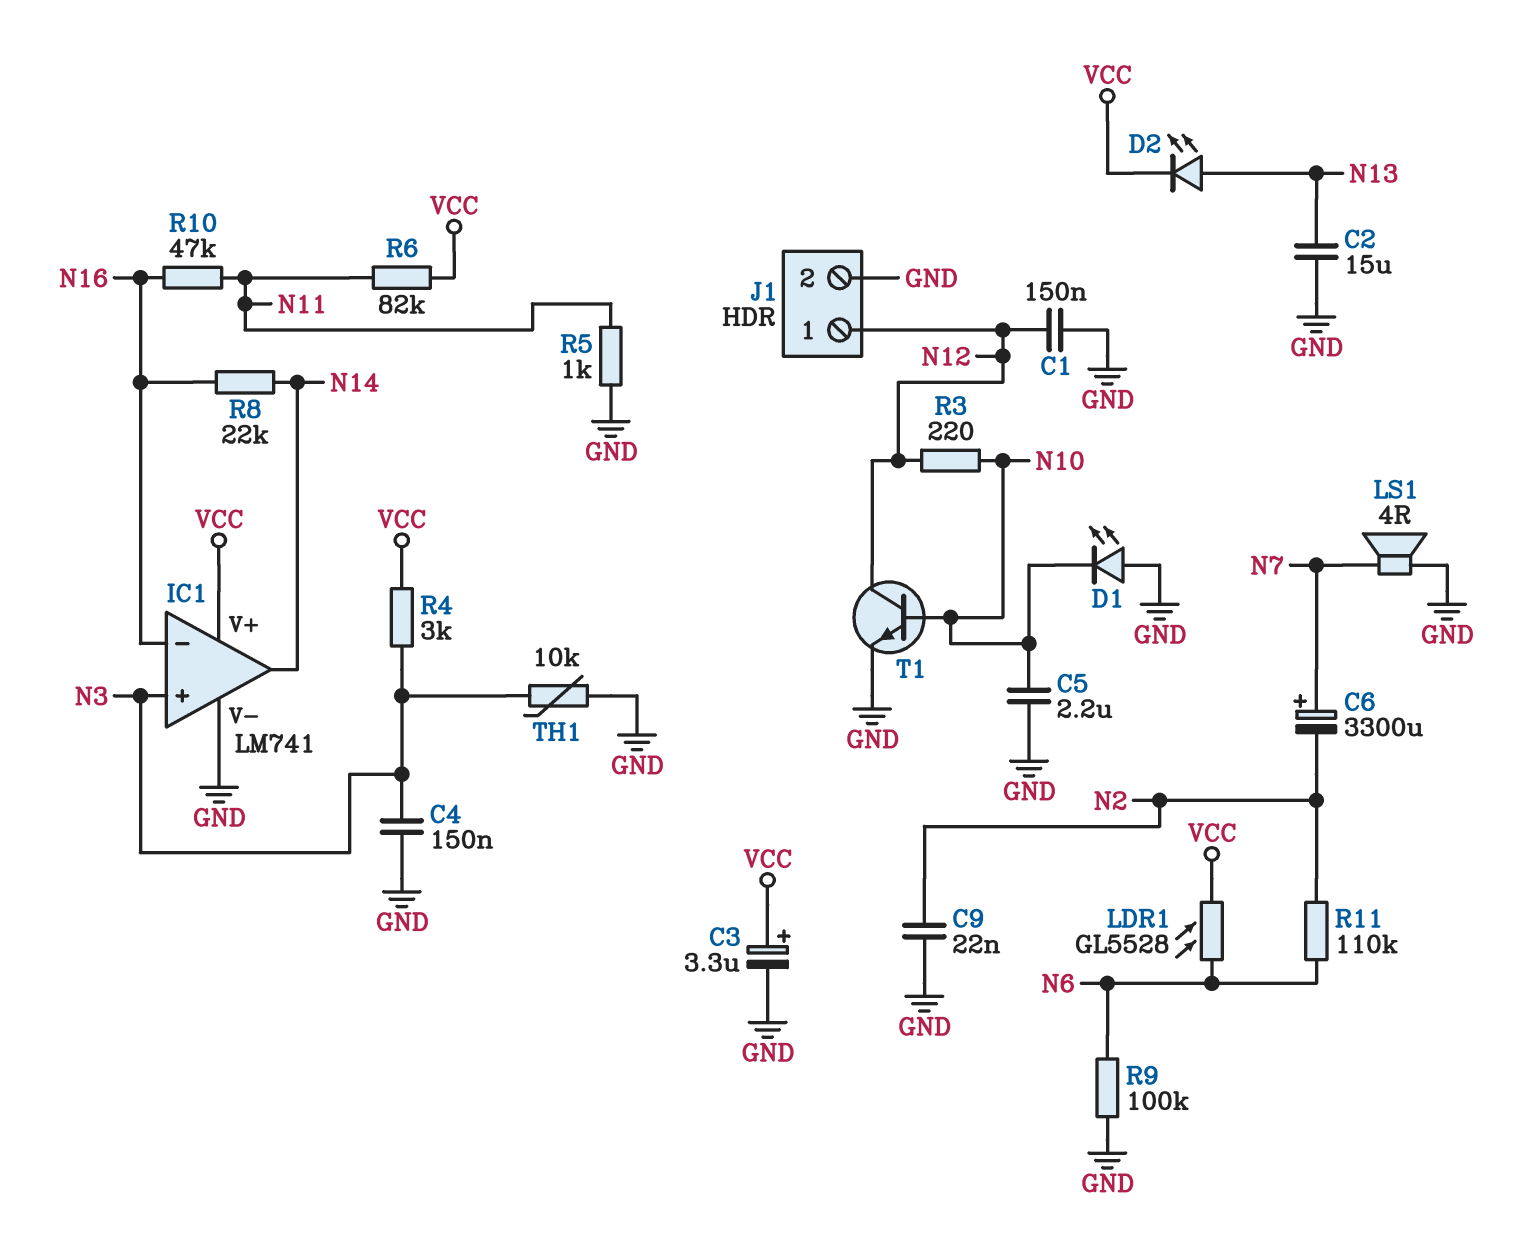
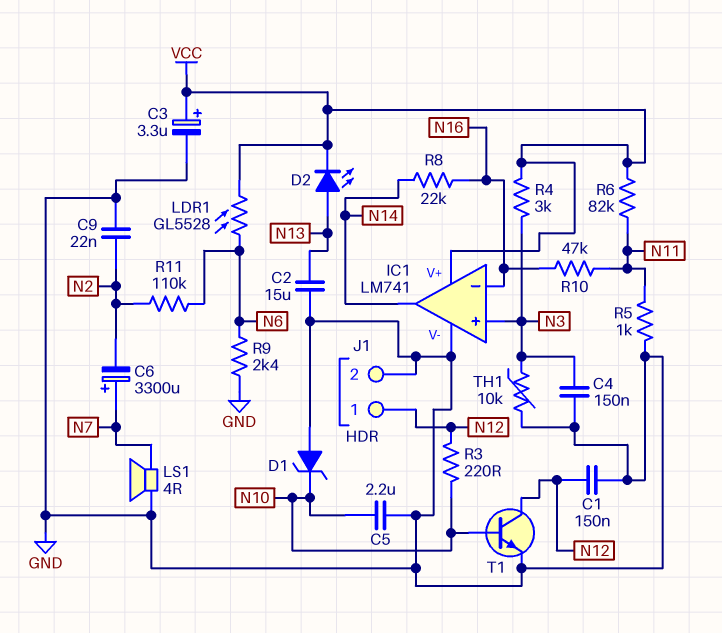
D1: LED (A GND, K N10) -> zener (A GND, K N10)
R9: 100k (GND, N6) -> 2.4k (GND, N6)

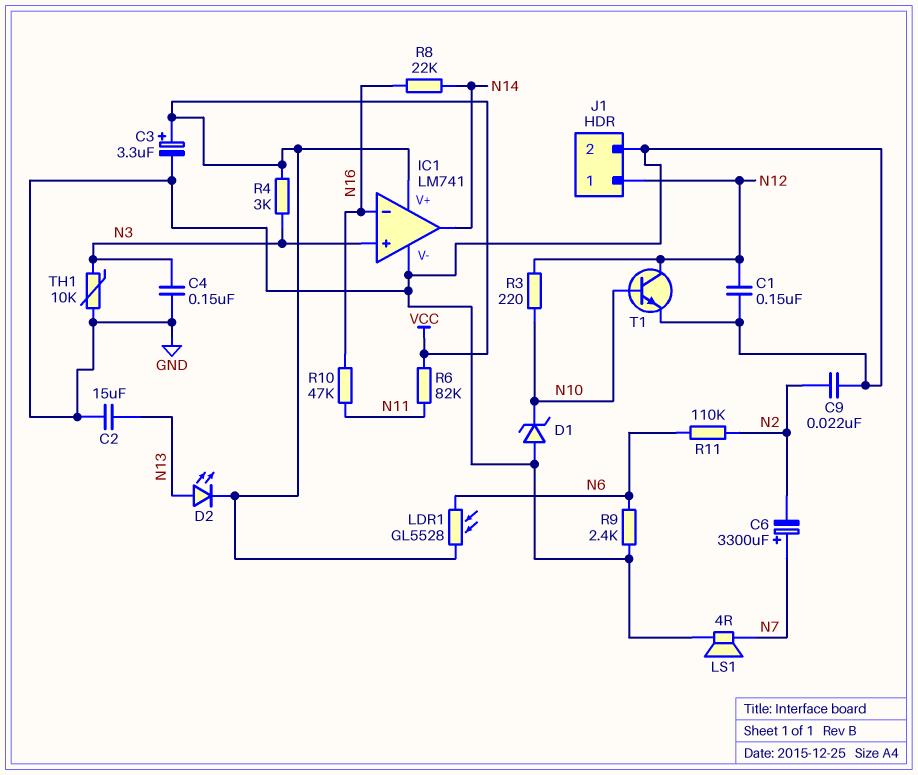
C5: 2.2uF (GND, N10) -> none
R5: 1k (GND, N11) -> none

